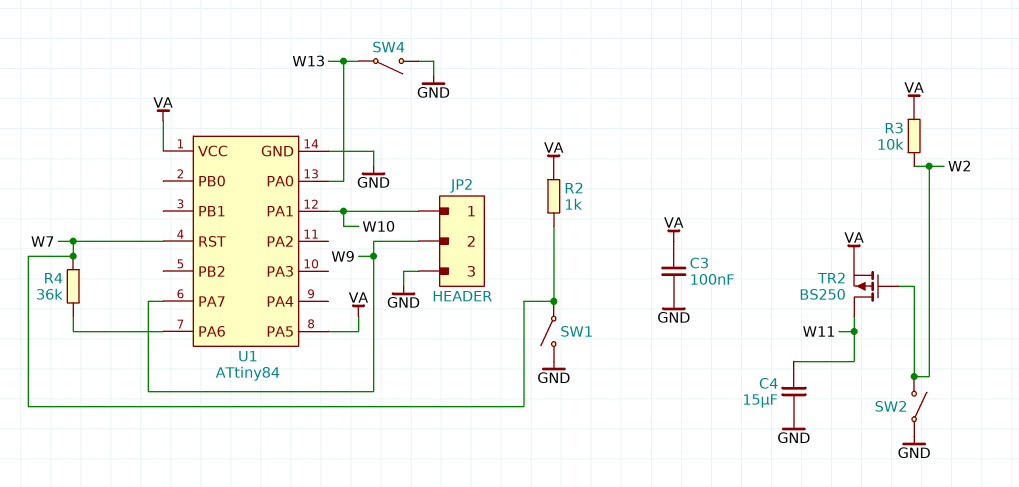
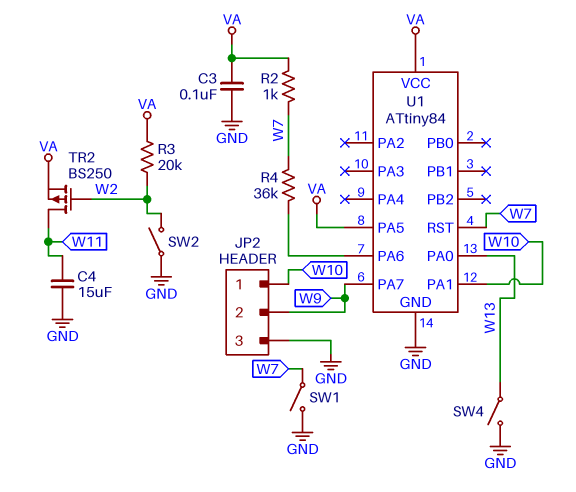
R3: 10k (VA, W2) -> 20k (VA, W2)

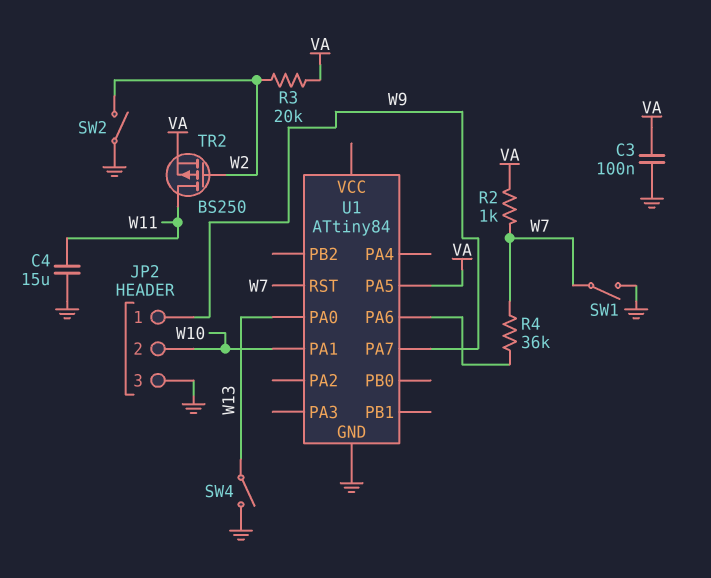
JP2 pin 1: W10 -> W9
JP2 pin 2: W9 -> W10
U1 pin VCC: VA -> none

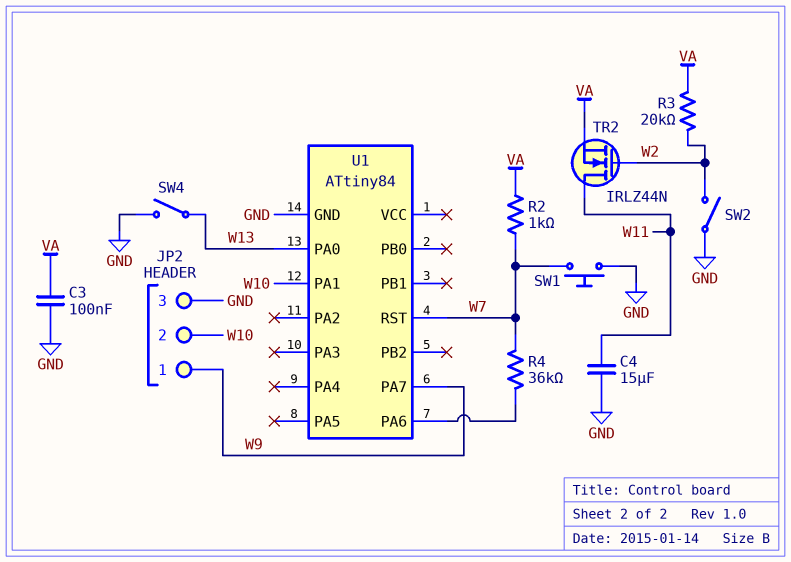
SW1: switch (GND, W7) -> button (GND, W7)
TR2: PMOS BS250 (G W2, D W11, S VA) -> NMOS IRLZ44N (G W2, D W11, S VA)
U1 pin PA5: VA -> none

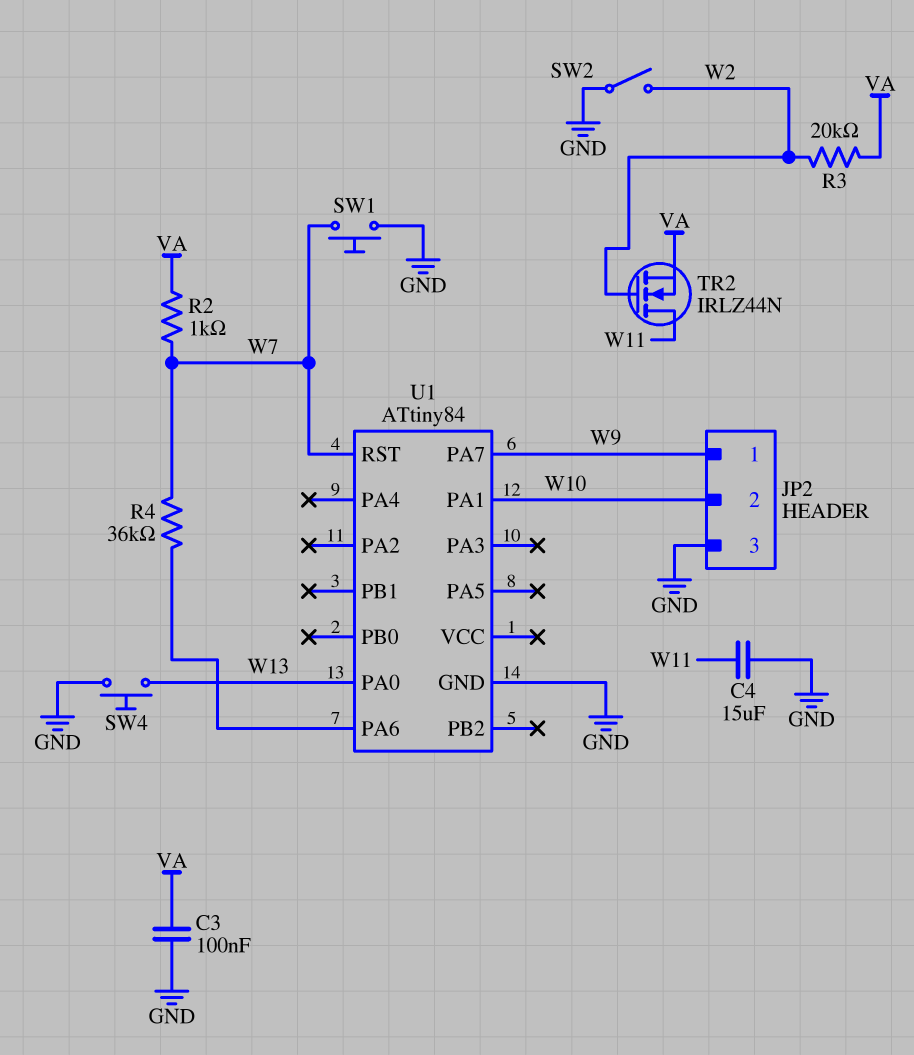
SW4: switch (GND, W13) -> button (GND, W13)

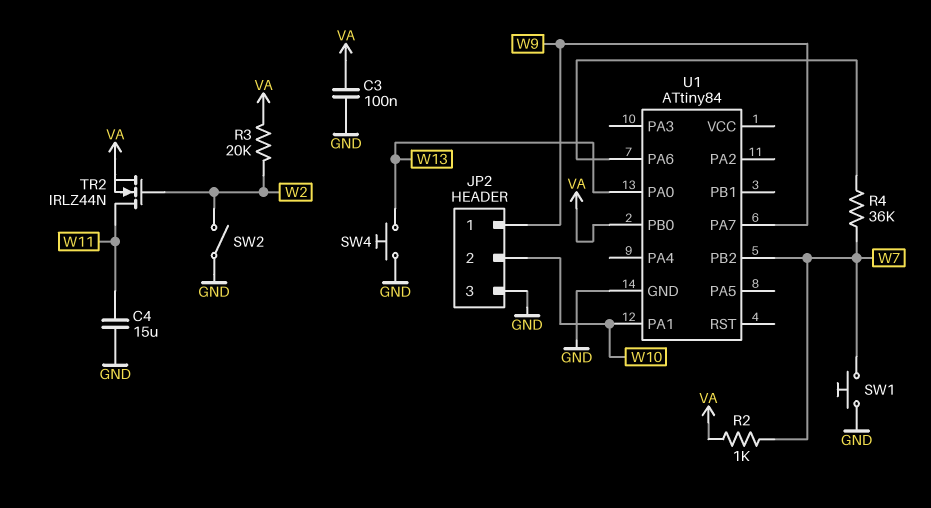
U1 pin PB0: none -> VA
U1 pin PB2: none -> W7
U1 pin RST: W7 -> none

